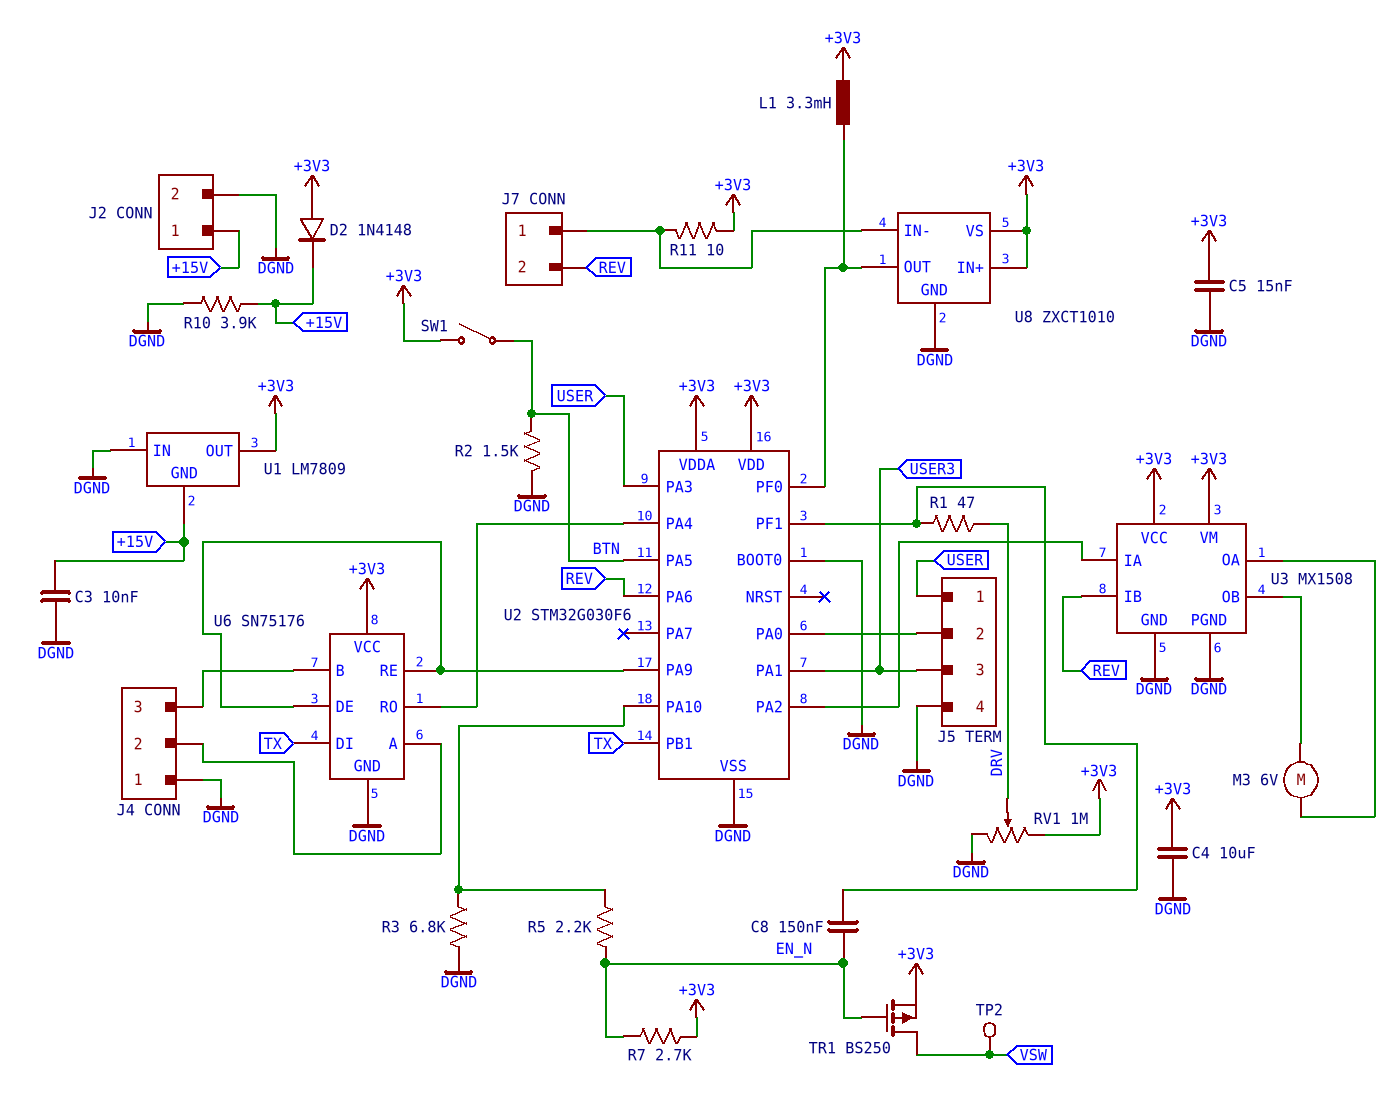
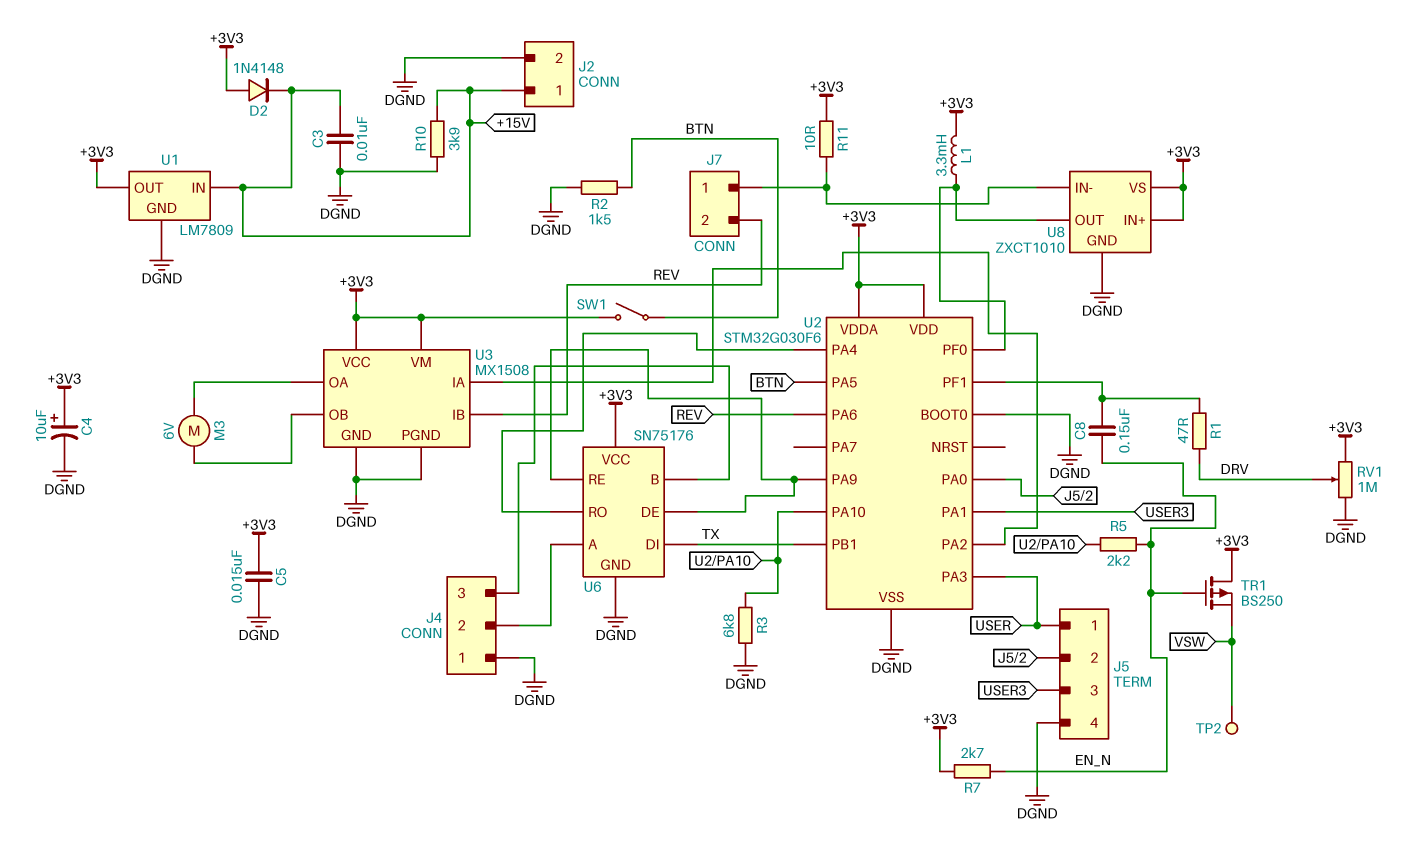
C4: 10uF (+3V3, DGND) -> 10uF (plus +3V3, minus DGND)
TR1: PMOS BS250 (G EN_N, D VSW, S +3V3) -> PMOS BS250 (G EN_N, D +3V3, S VSW)
U1 pin GND: +15V -> DGND
U1 pin IN: DGND -> +15V

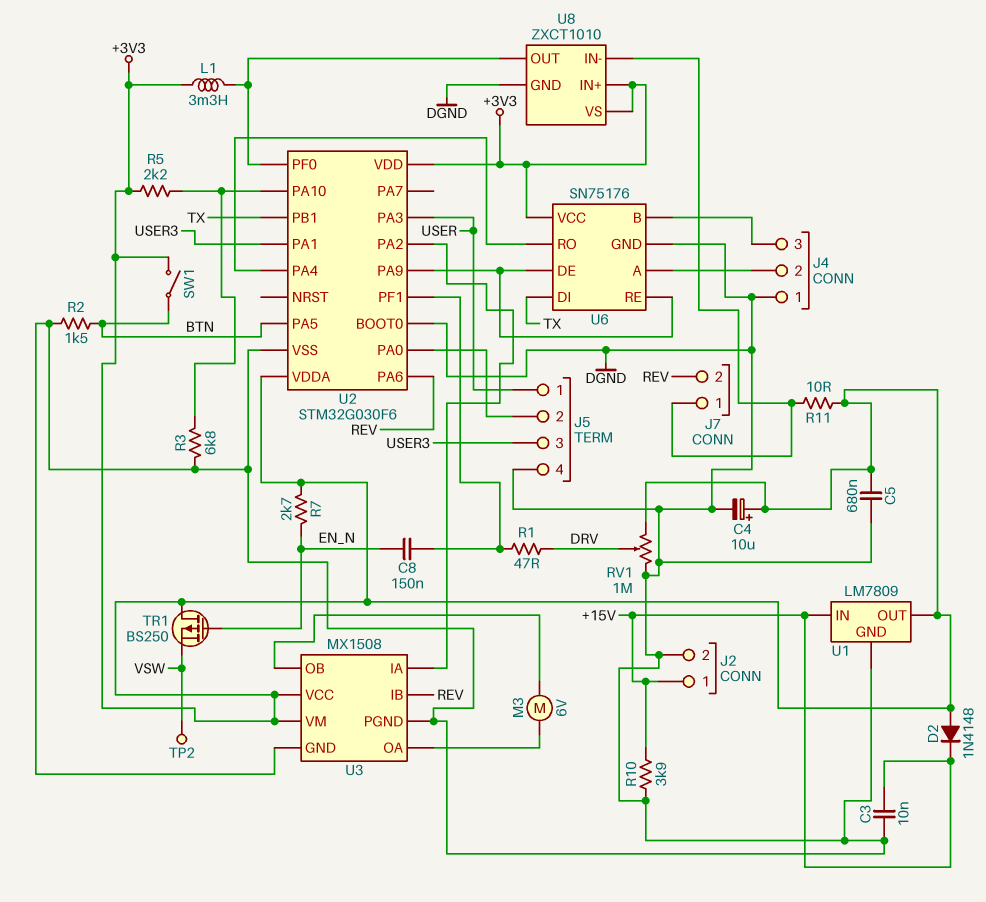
C5: 15nF (+3V3, DGND) -> 680nF (+3V3, DGND)
R5: 2.2k (EN_N, U2/PA10) -> 2.2k (+3V3, U2/PA10)

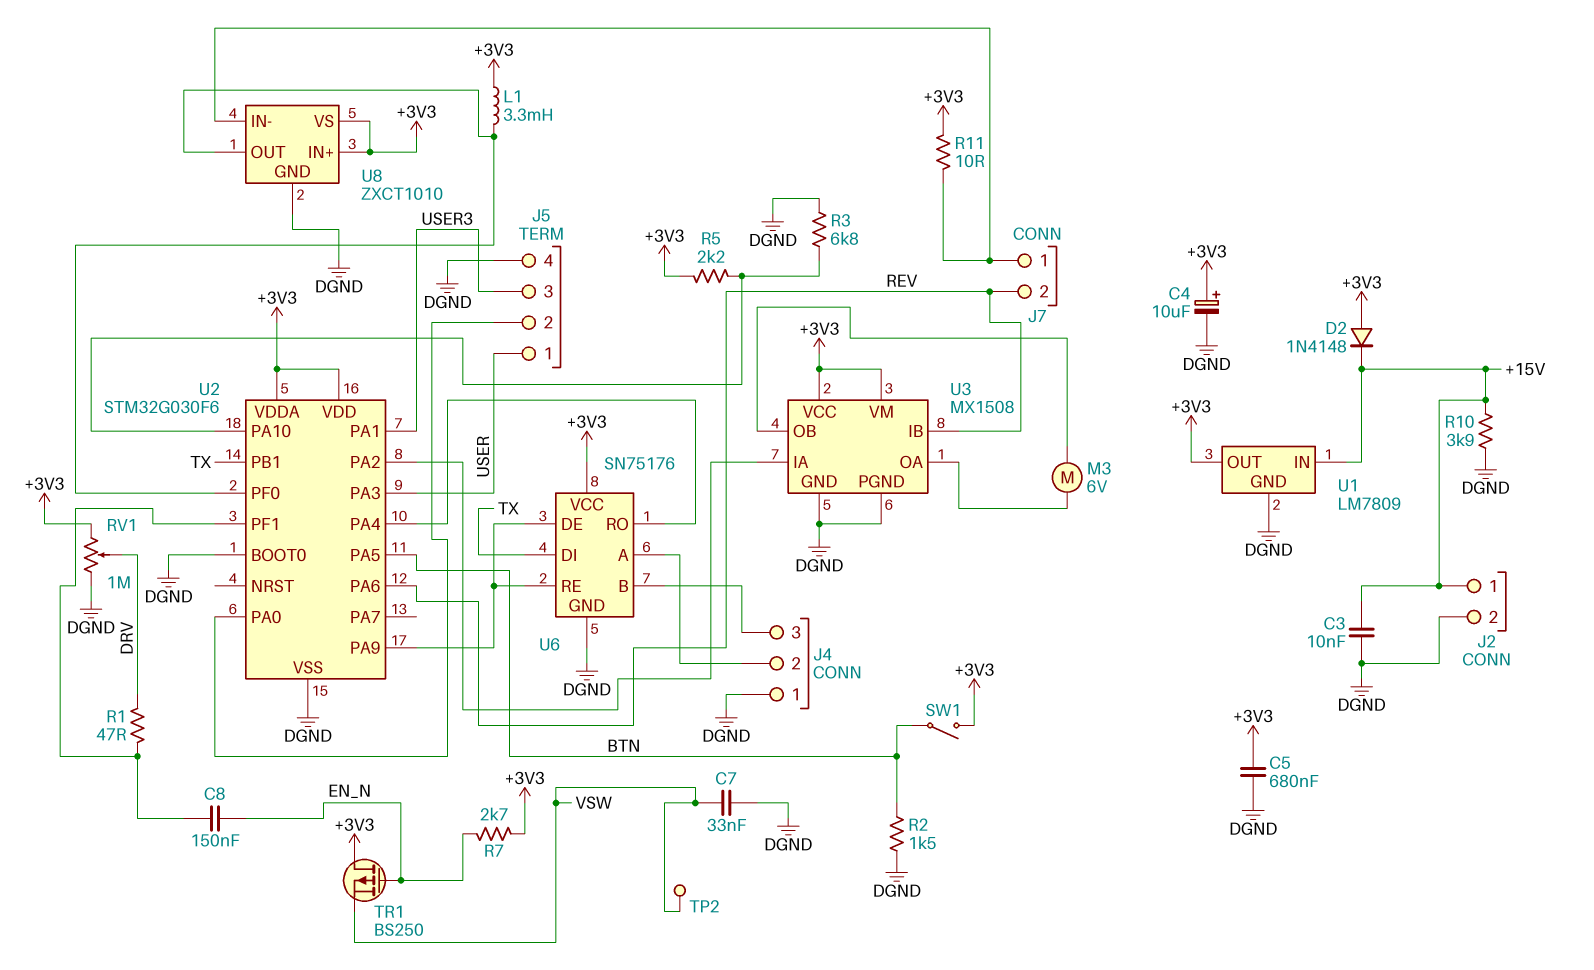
C7: none -> 33nF (DGND, VSW)

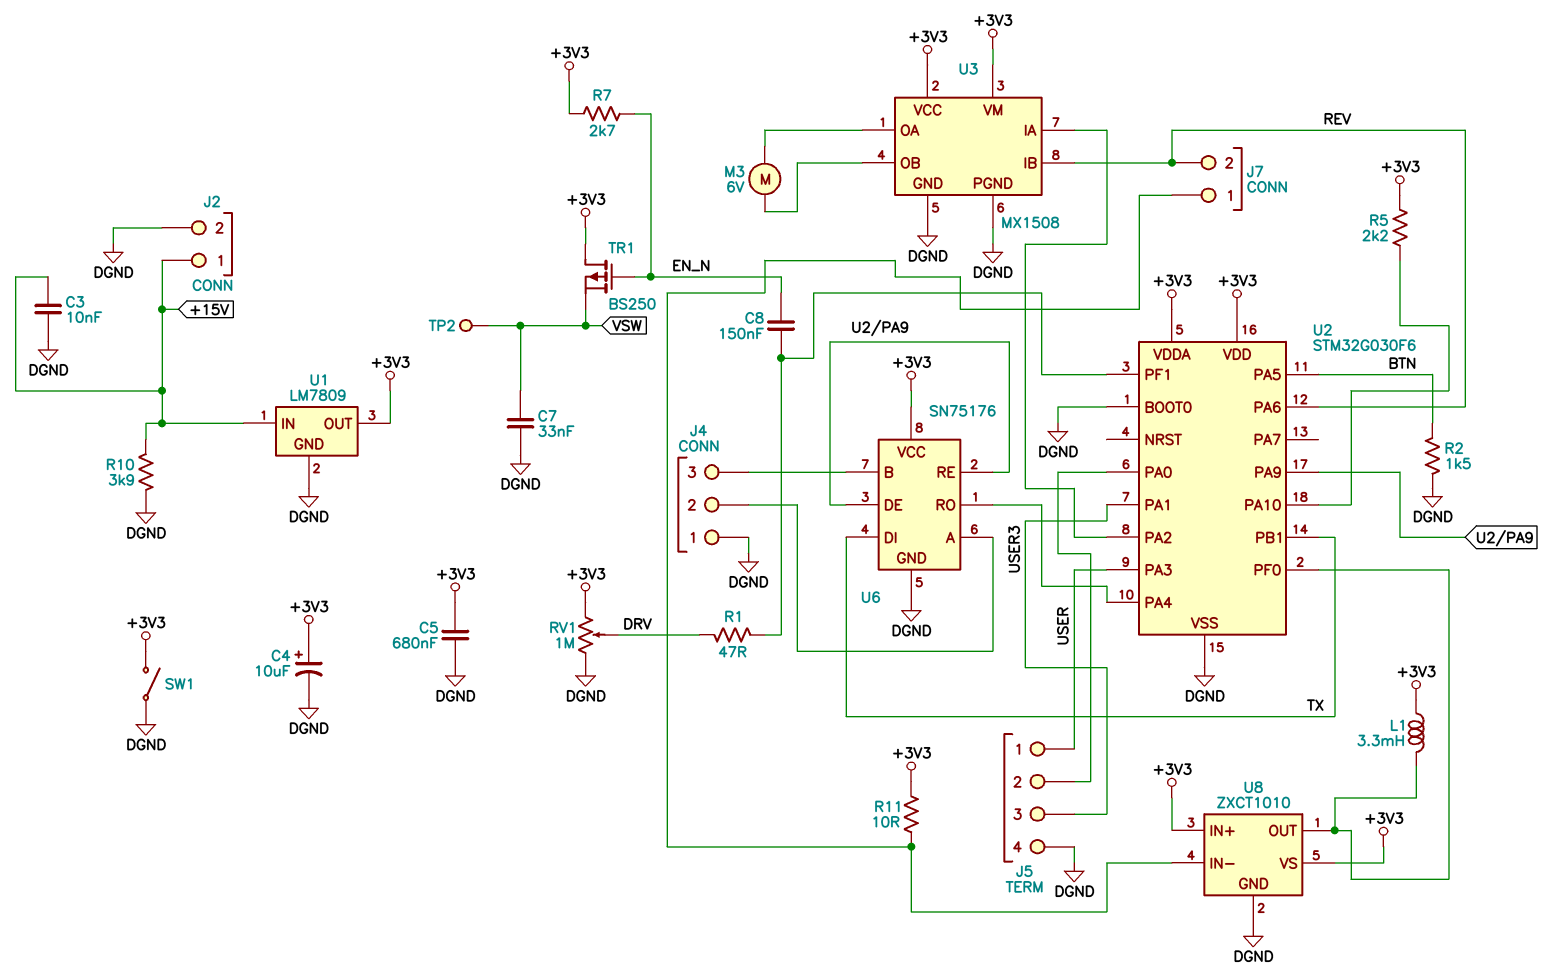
D2: diode 1N4148 (A +3V3, K +15V) -> none
R3: 6.8k (DGND, U2/PA10) -> none
SW1: switch (+3V3, BTN) -> switch (+3V3, DGND)

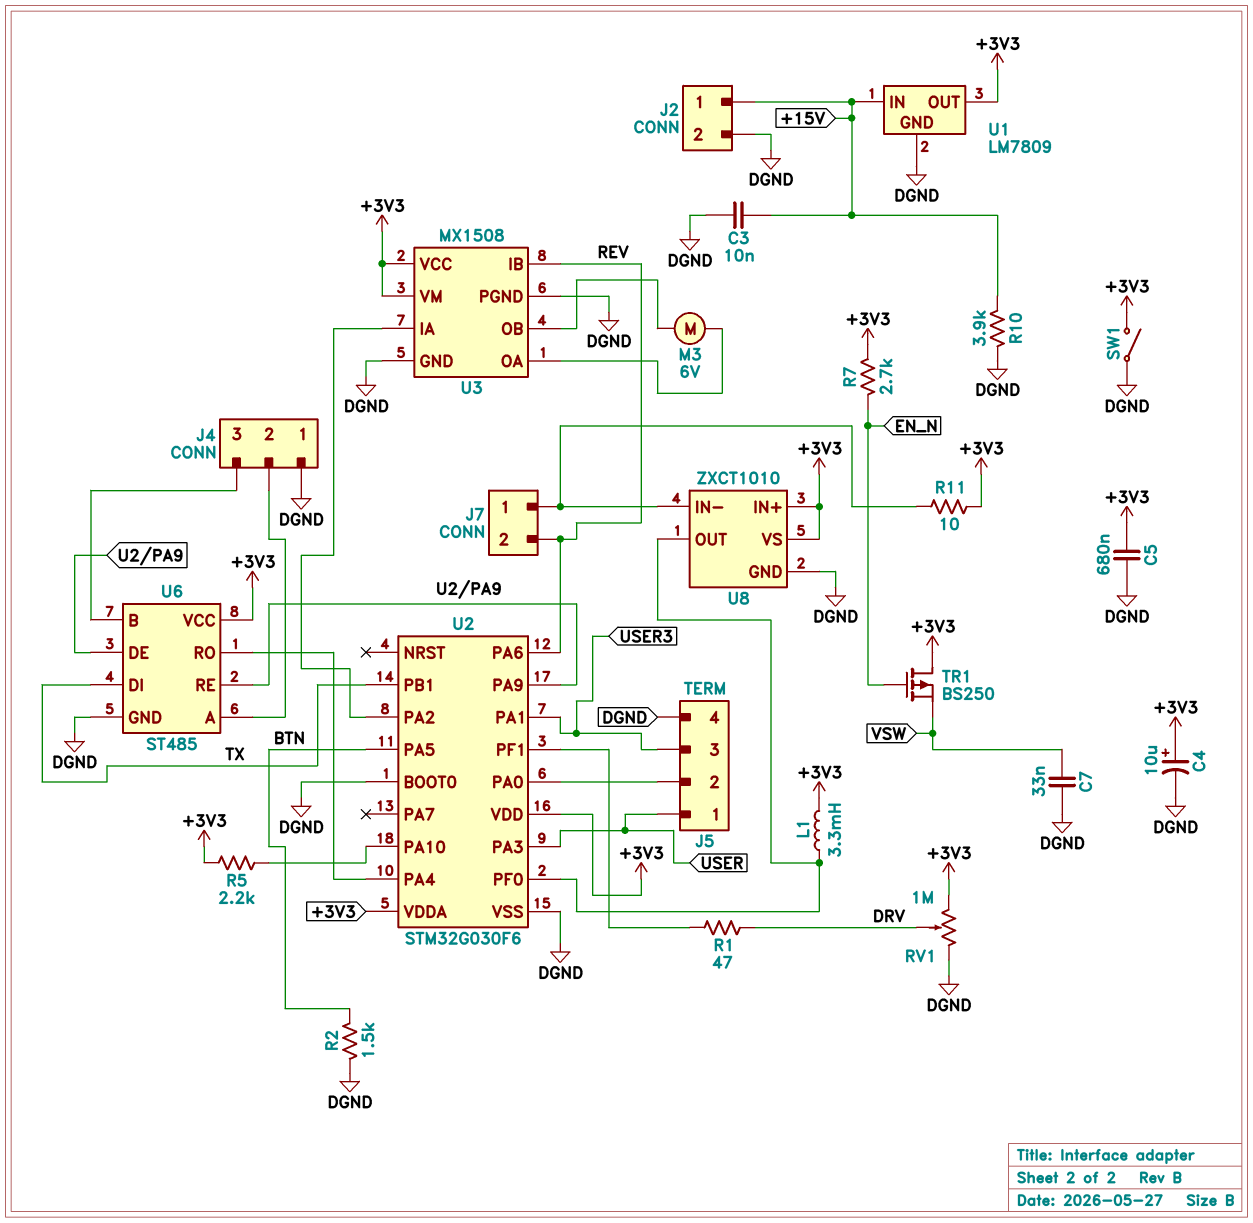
C8: 150nF (EN_N, U2/PF1) -> none
TP2: test point (VSW) -> none
U6: SN75176 -> ST485

